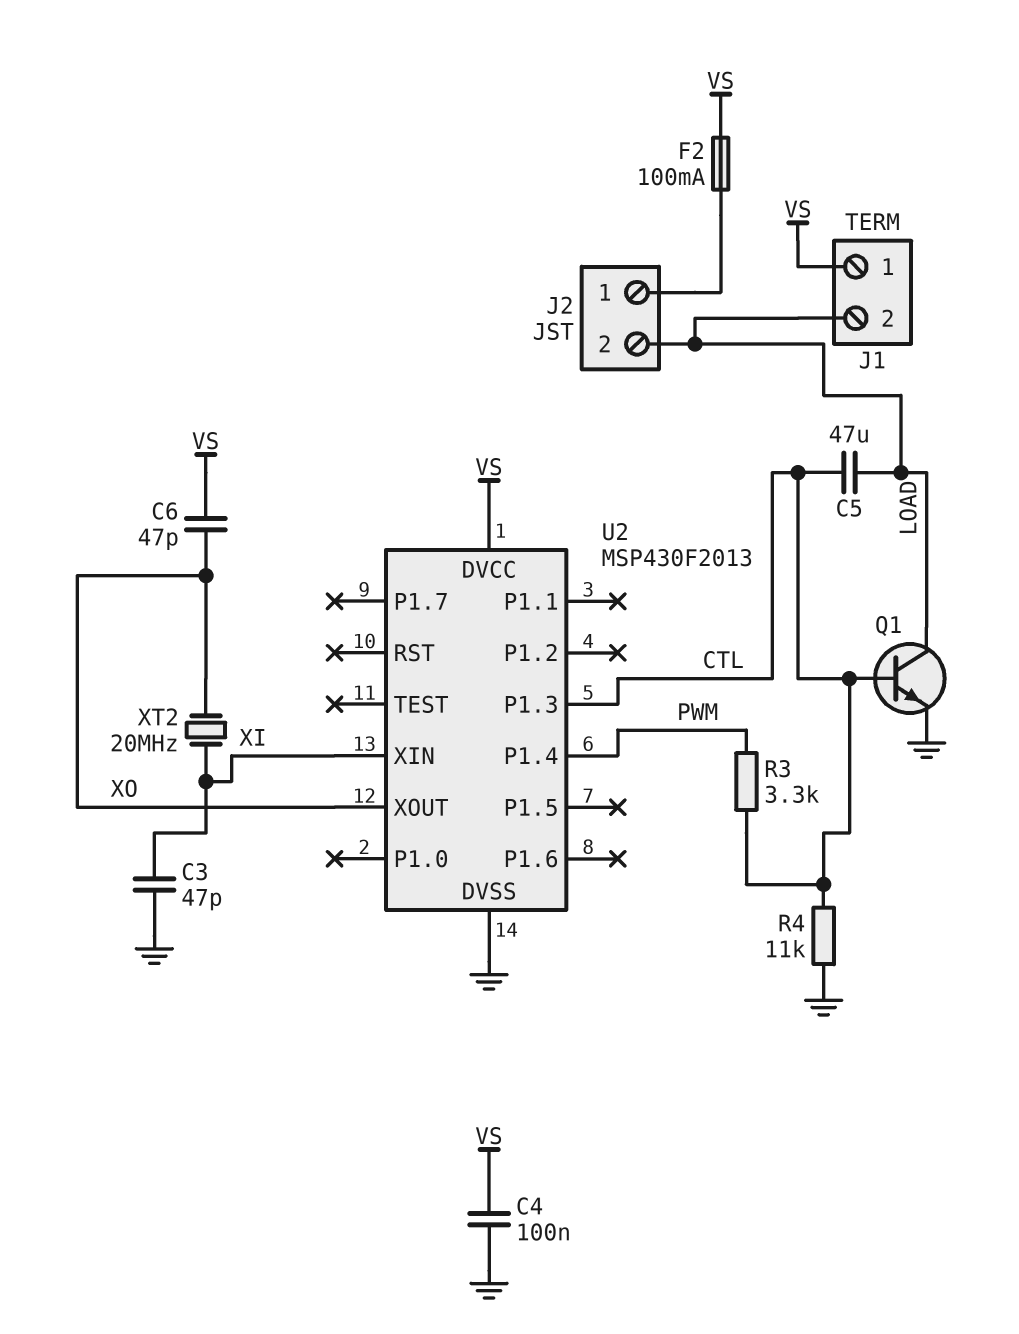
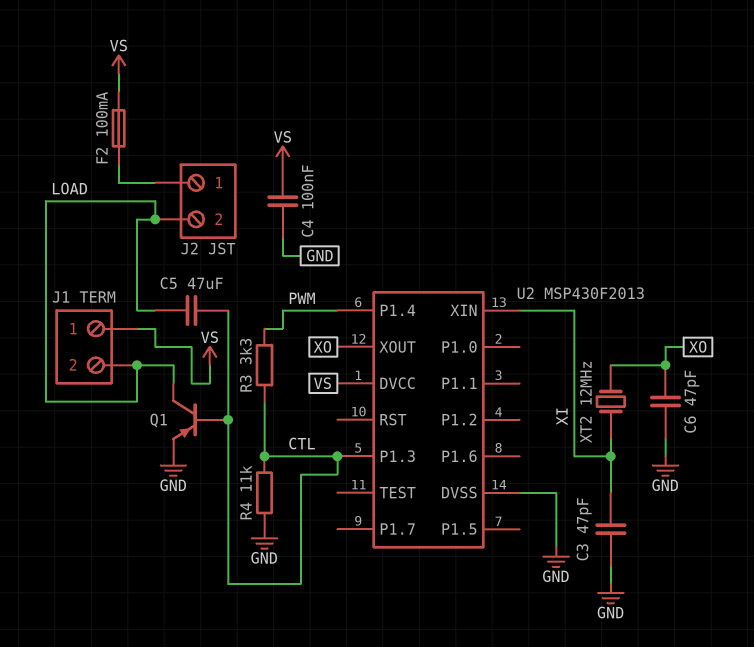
C6: 47pF (VS, XO) -> 47pF (GND, XO)
Q1: NPN (B CTL, C LOAD, E GND) -> PNP (B CTL, C LOAD, E GND)
XT2: 20MHz (XI, XO) -> 12MHz (XI, XO)

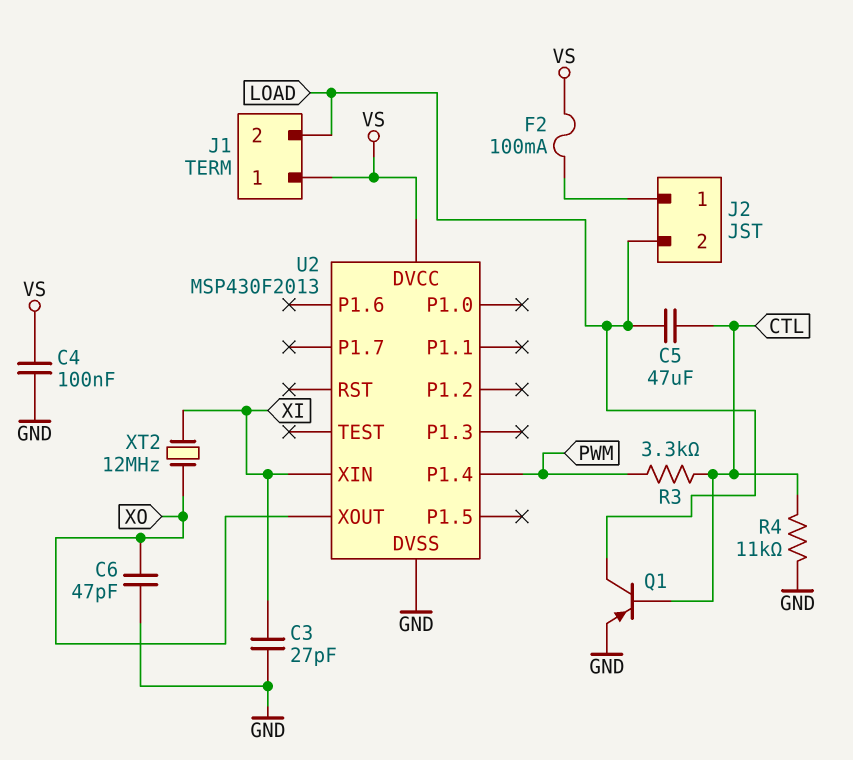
C3: 47pF (GND, XI) -> 27pF (GND, XI)
U2 pin P1.3: CTL -> none

